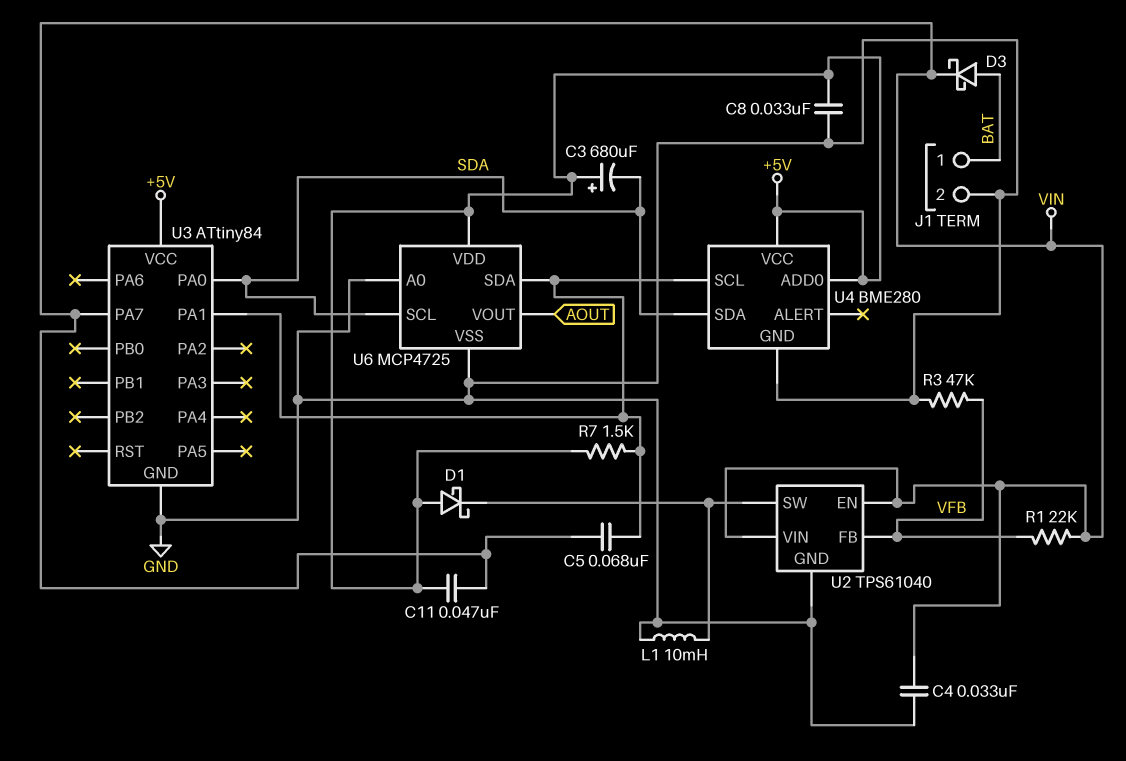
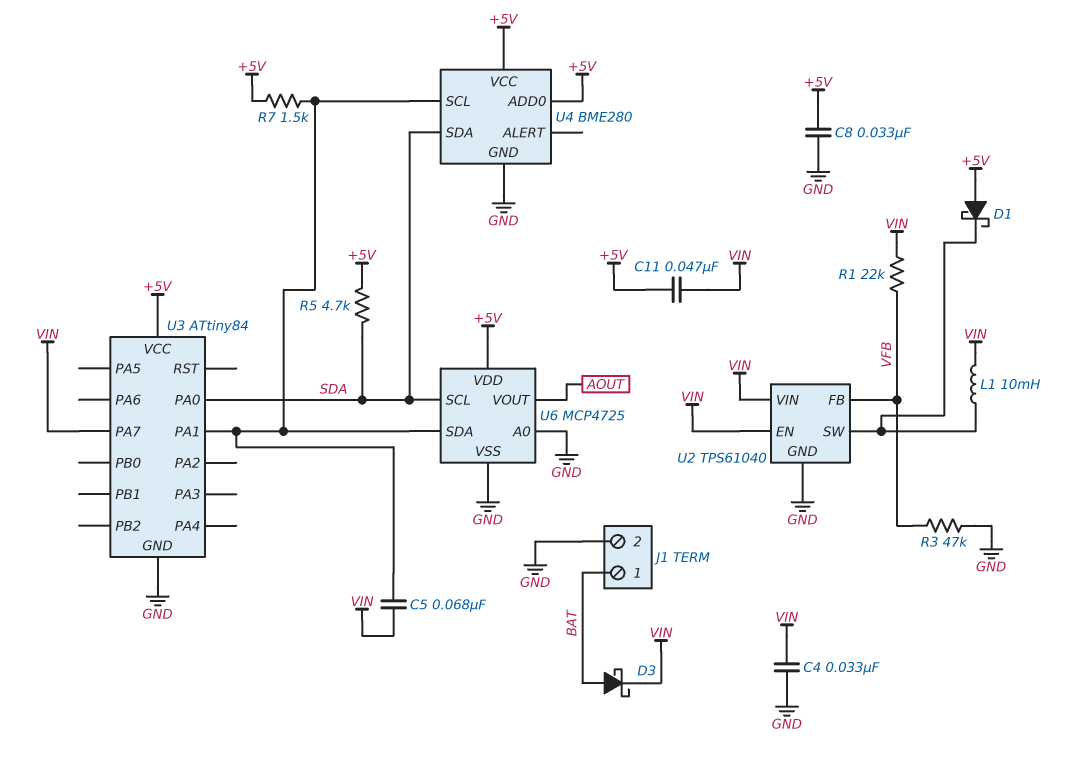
C3: 680uF (plus +5V, minus SDA) -> none
L1: 10mH (GND, U2/SW) -> 10mH (U2/SW, VIN)
R5: none -> 4.7k (+5V, SDA)

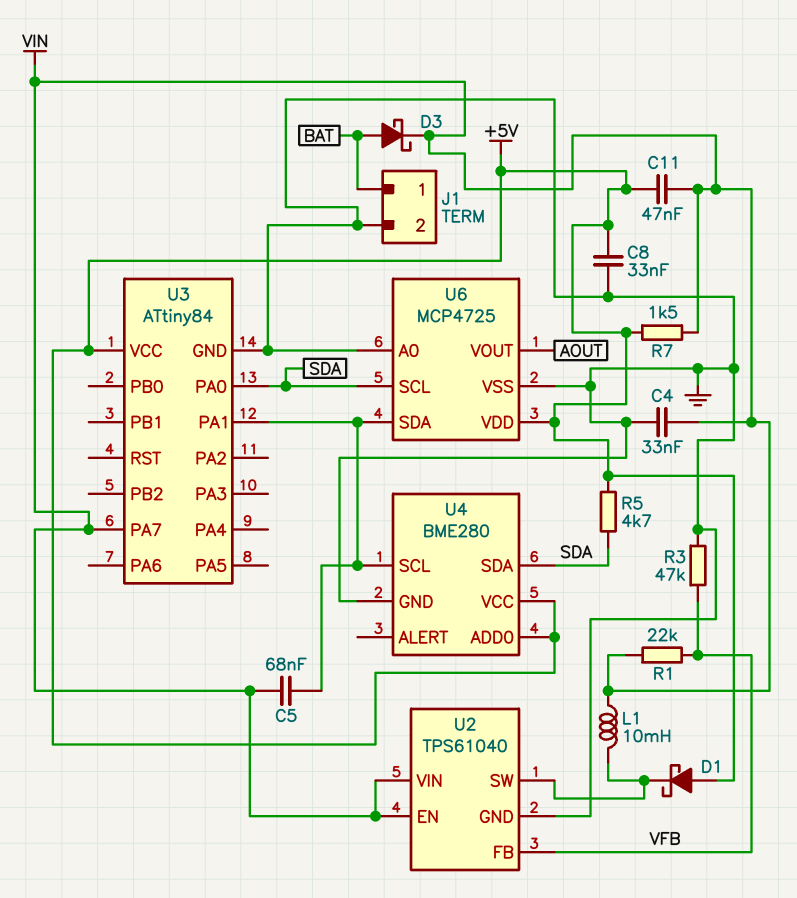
R7: 1.5k (+5V, U3/PA1) -> 1.5k (+5V, VIN)

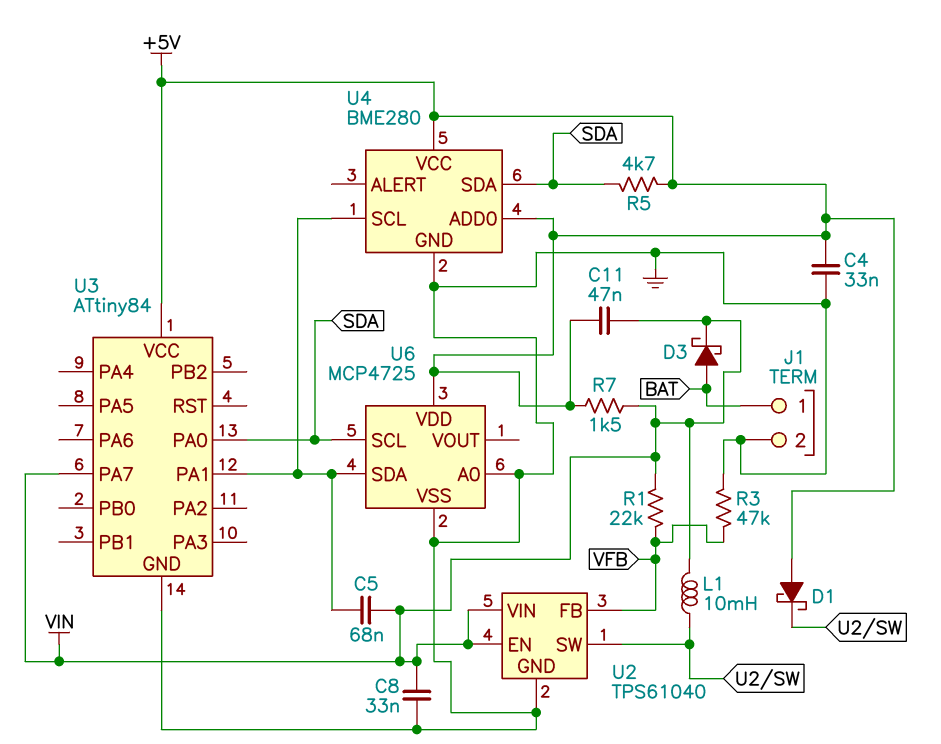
C4: 33nF (GND, VIN) -> 33nF (+5V, GND)
C8: 33nF (+5V, GND) -> 33nF (GND, VIN)
U6 pin VOUT: AOUT -> none

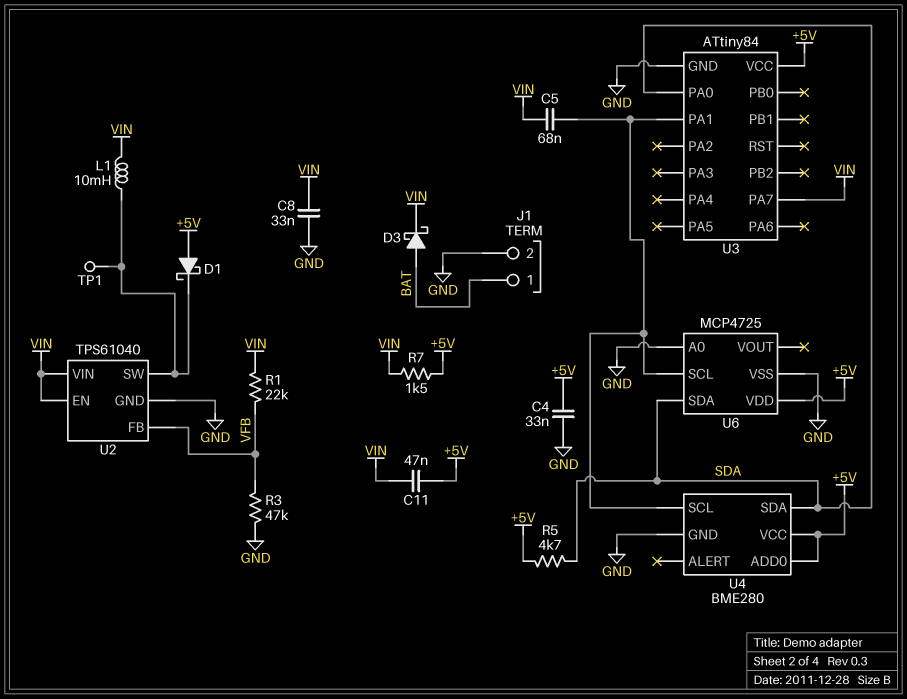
TP1: none -> test point (U2/SW)
U6 pin SCL: SDA -> U3/PA1
U6 pin SDA: U3/PA1 -> SDA

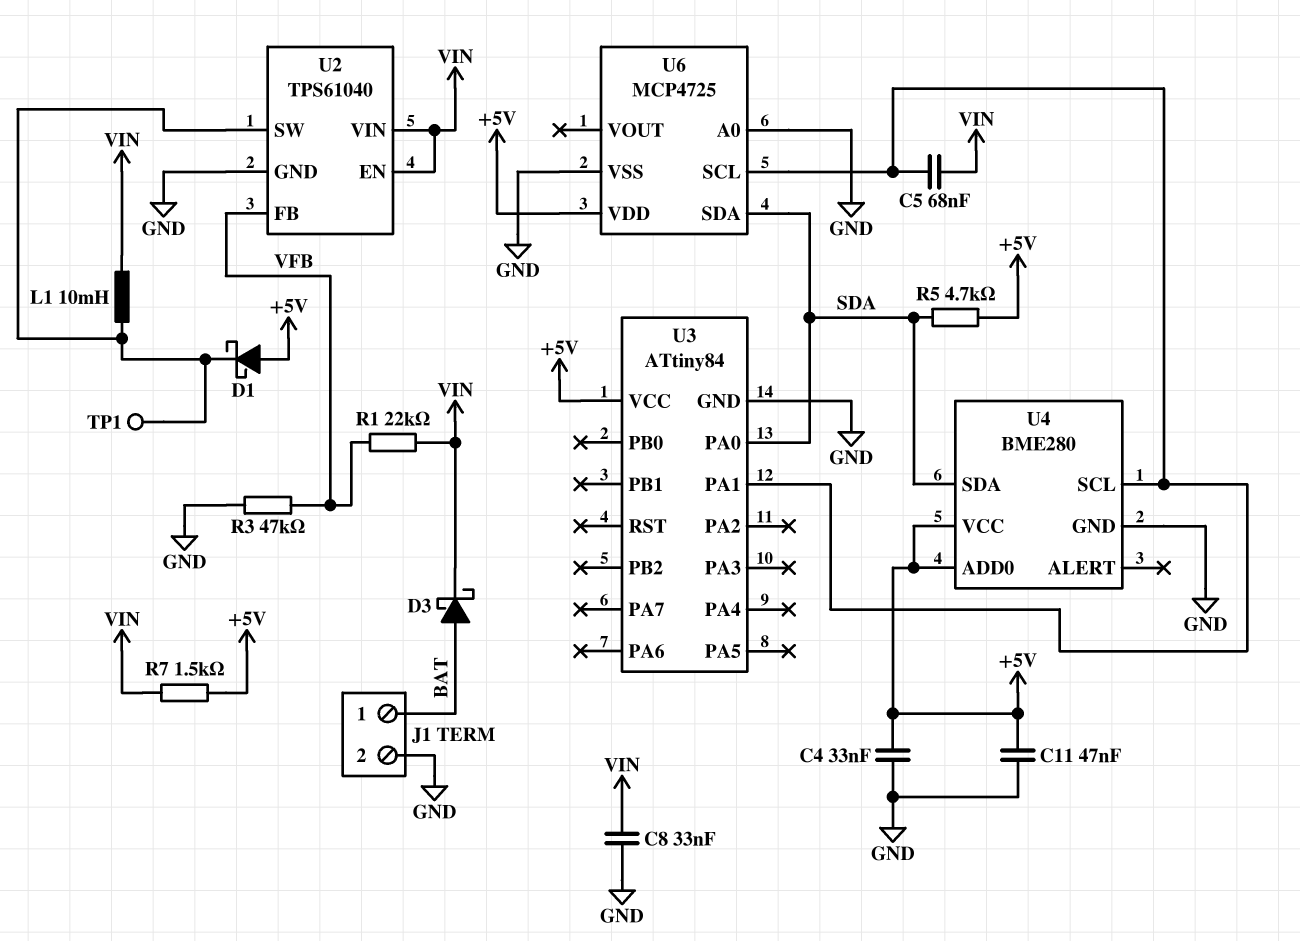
C11: 47nF (+5V, VIN) -> 47nF (+5V, GND)
U3 pin PA7: VIN -> none

